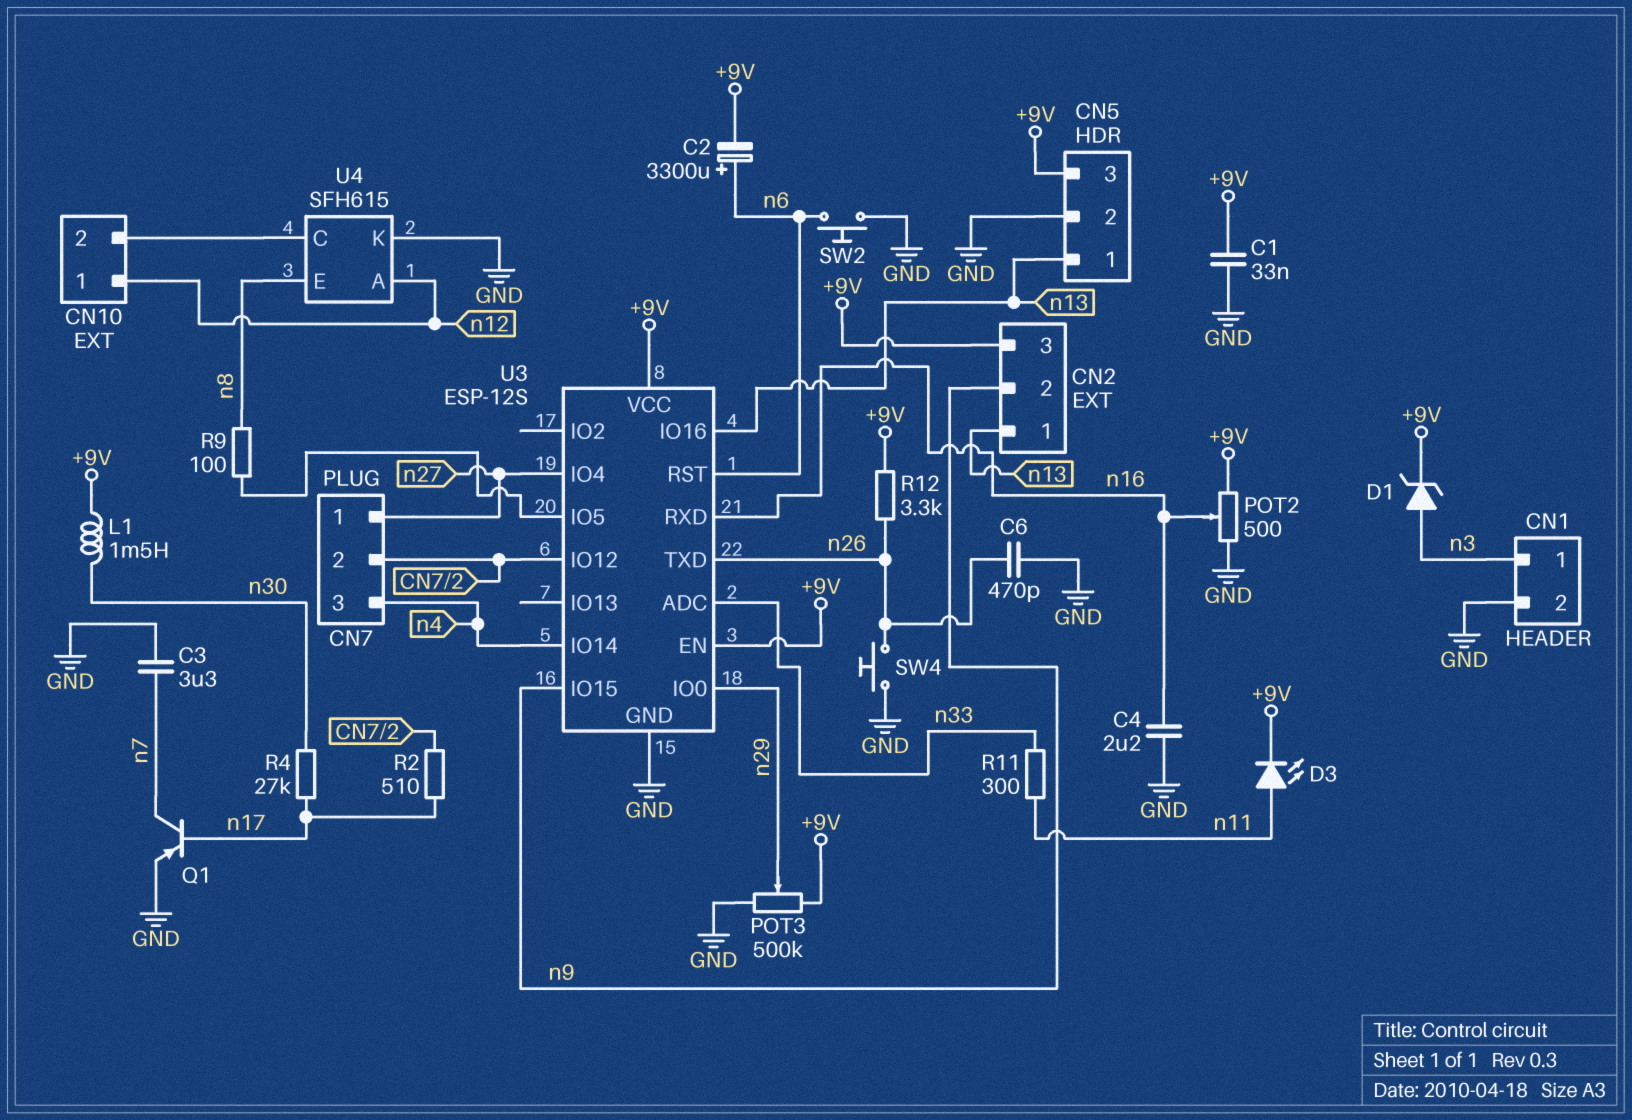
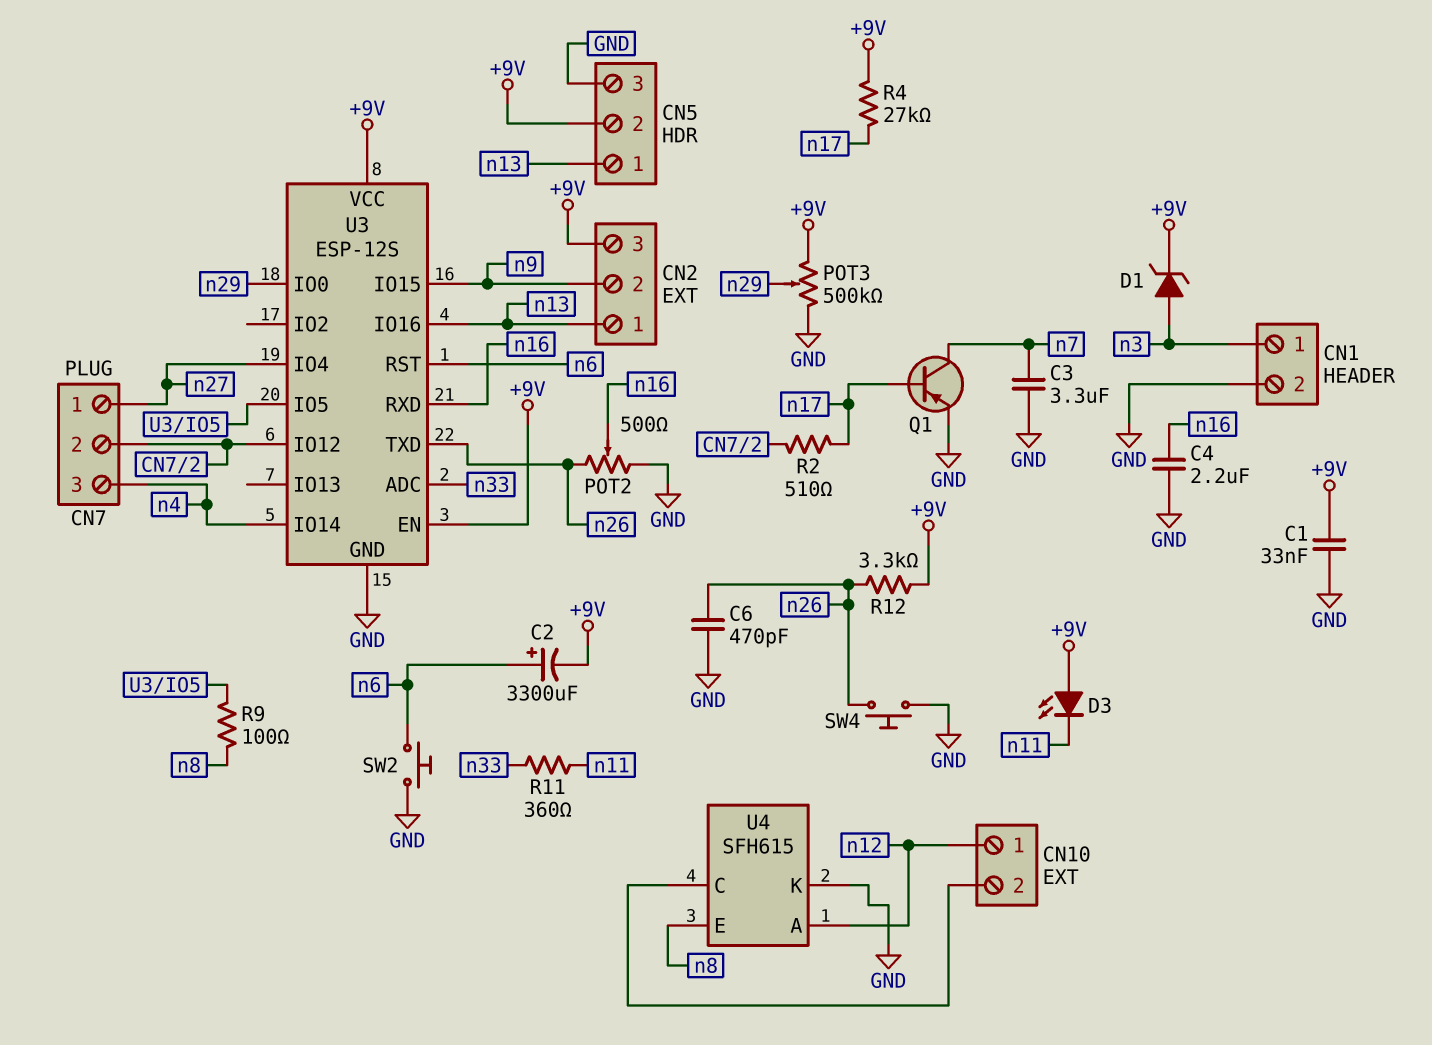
CN5 pin 2: GND -> +9V
CN5 pin 3: +9V -> GND
D3: LED (A n11, K +9V) -> LED (A +9V, K n11)
L1: 1.5mH (+9V, n30) -> none
POT2: 500 (+9V, GND, wiper n16) -> 500 (GND, n26, wiper n16)
R4: 27k (n17, n30) -> 27k (+9V, n17)
R11: 300 (n11, n33) -> 360 (n11, n33)

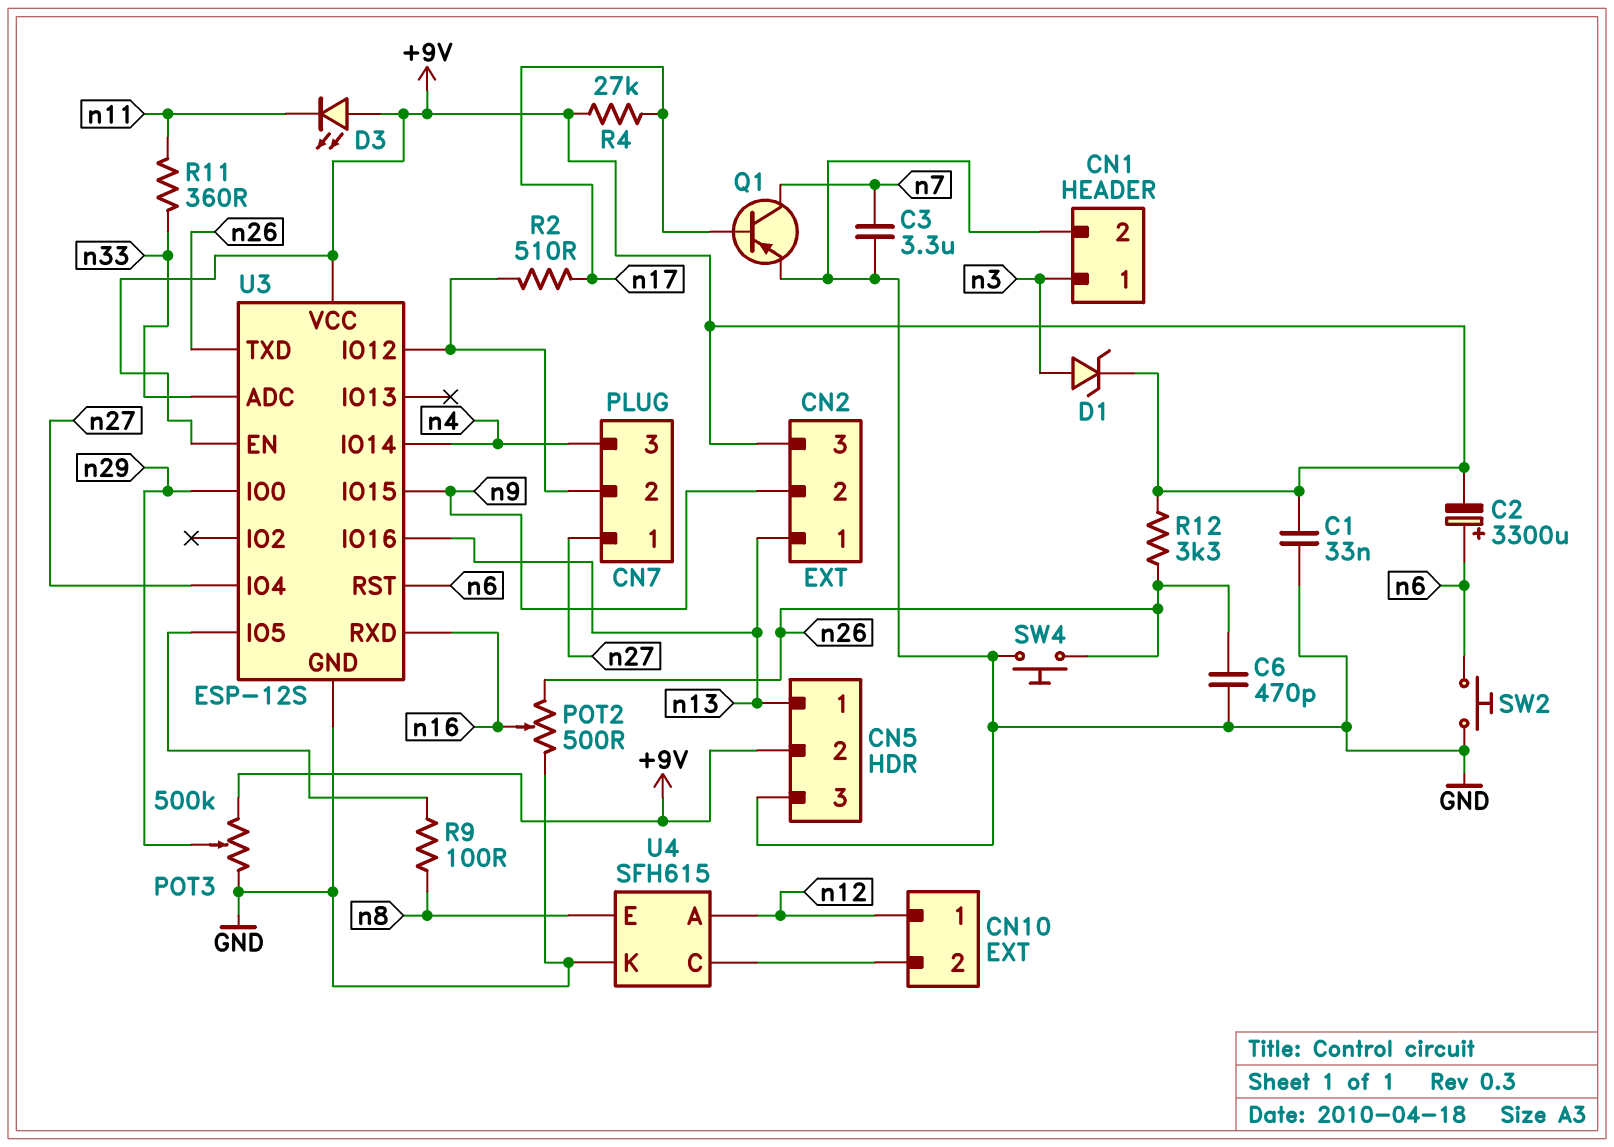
C4: 2.2uF (GND, n16) -> none

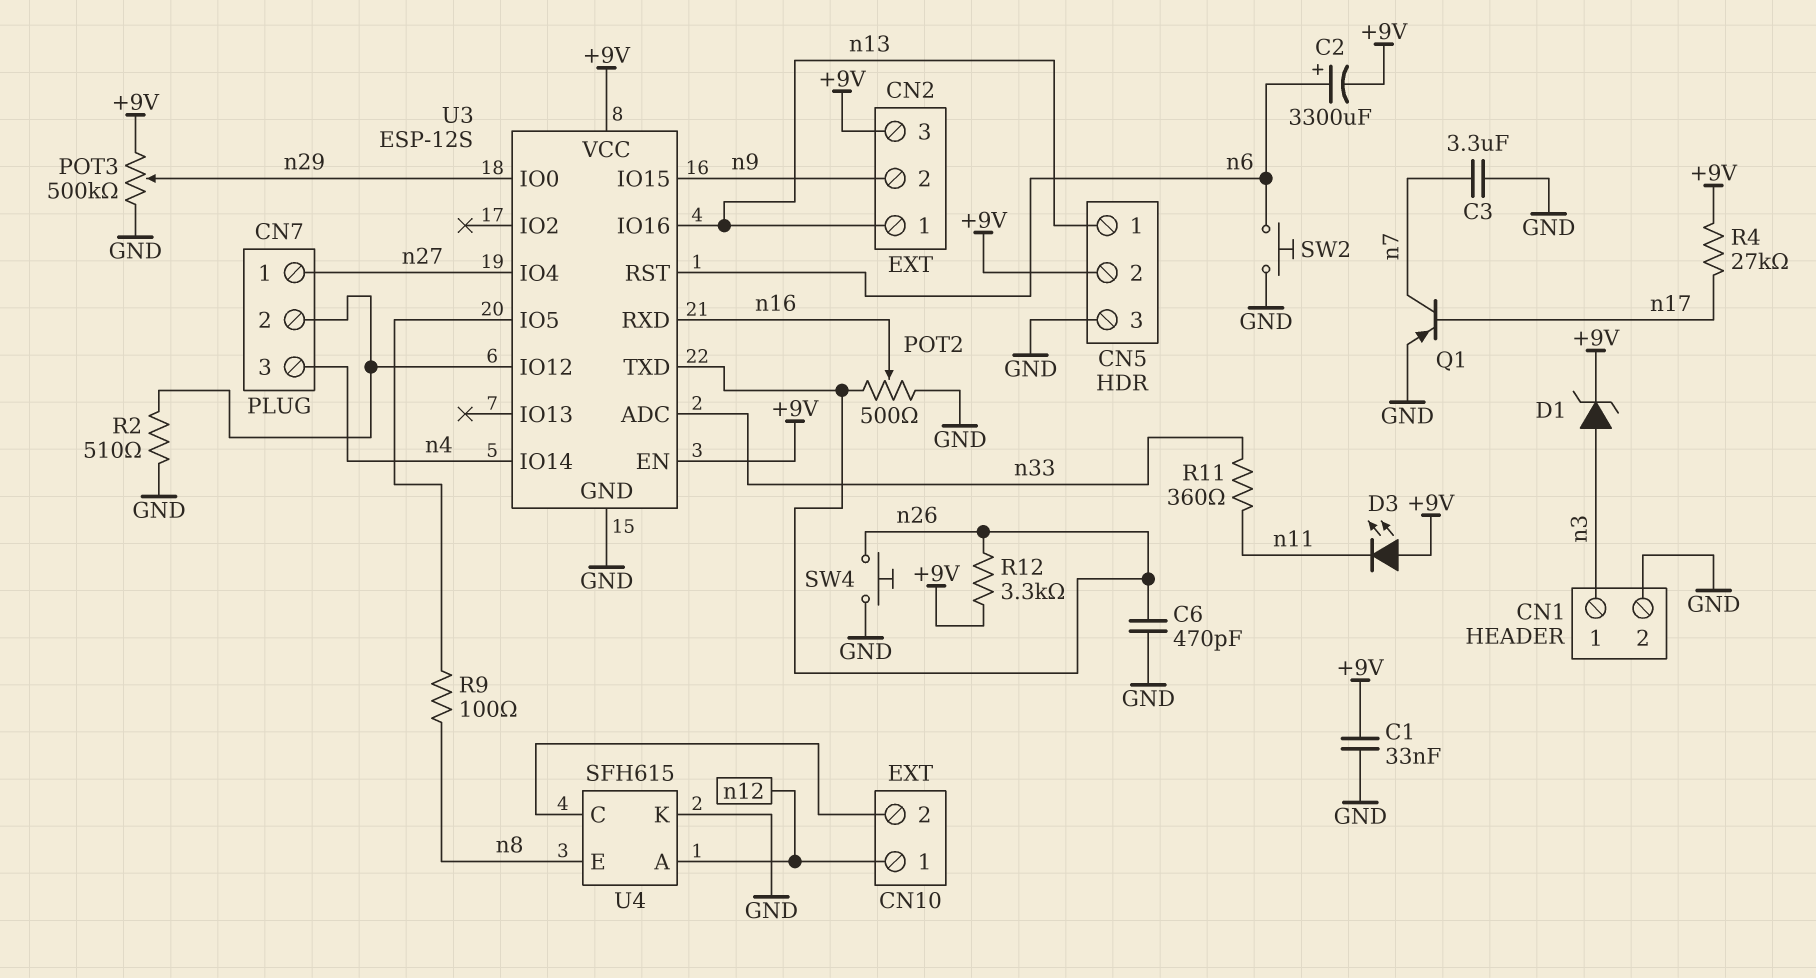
R2: 510 (CN7/2, n17) -> 510 (CN7/2, GND)

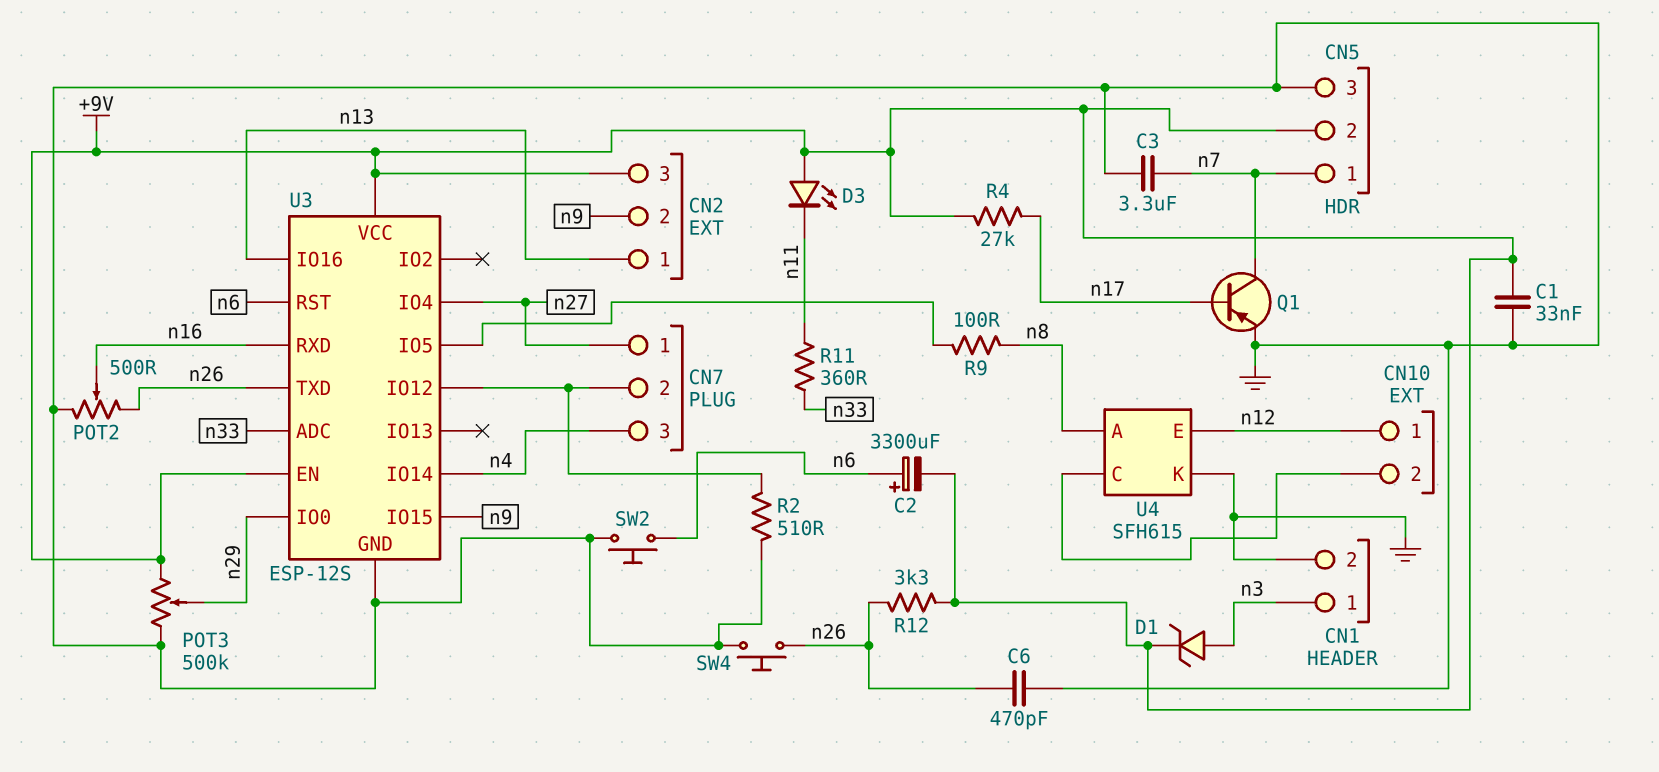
CN5 pin 1: n13 -> n7
U4 pin A: n12 -> n8
U4 pin E: n8 -> n12

